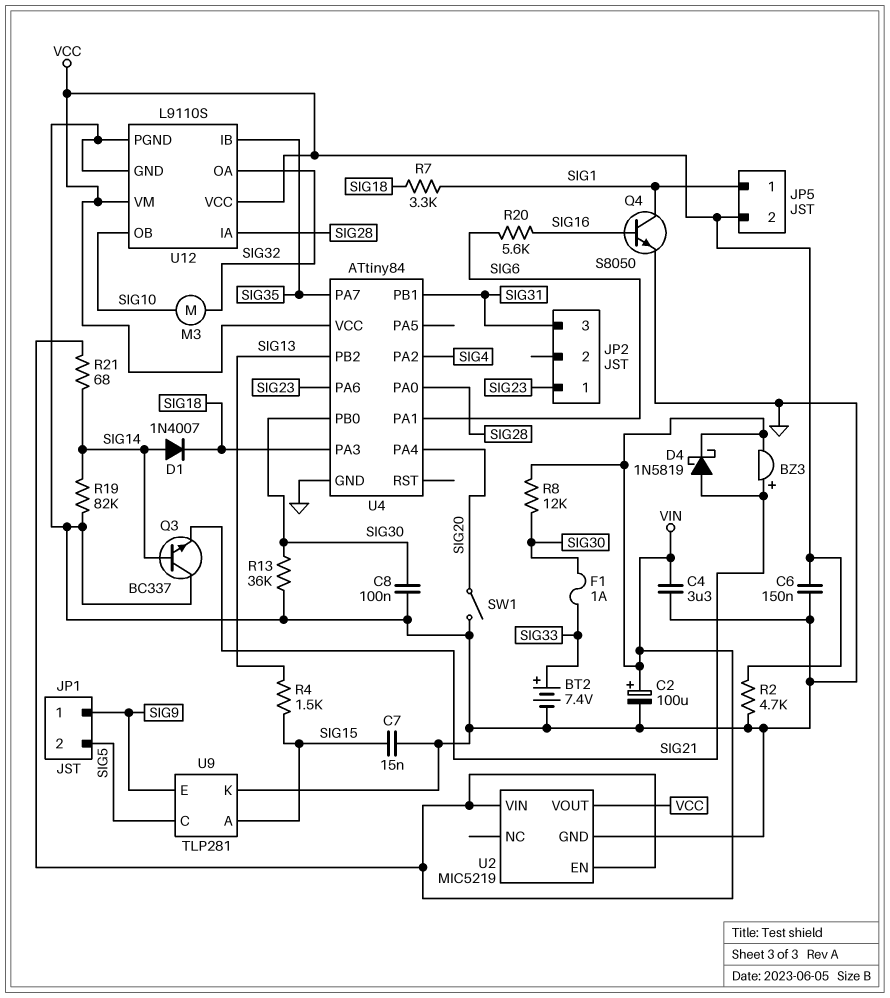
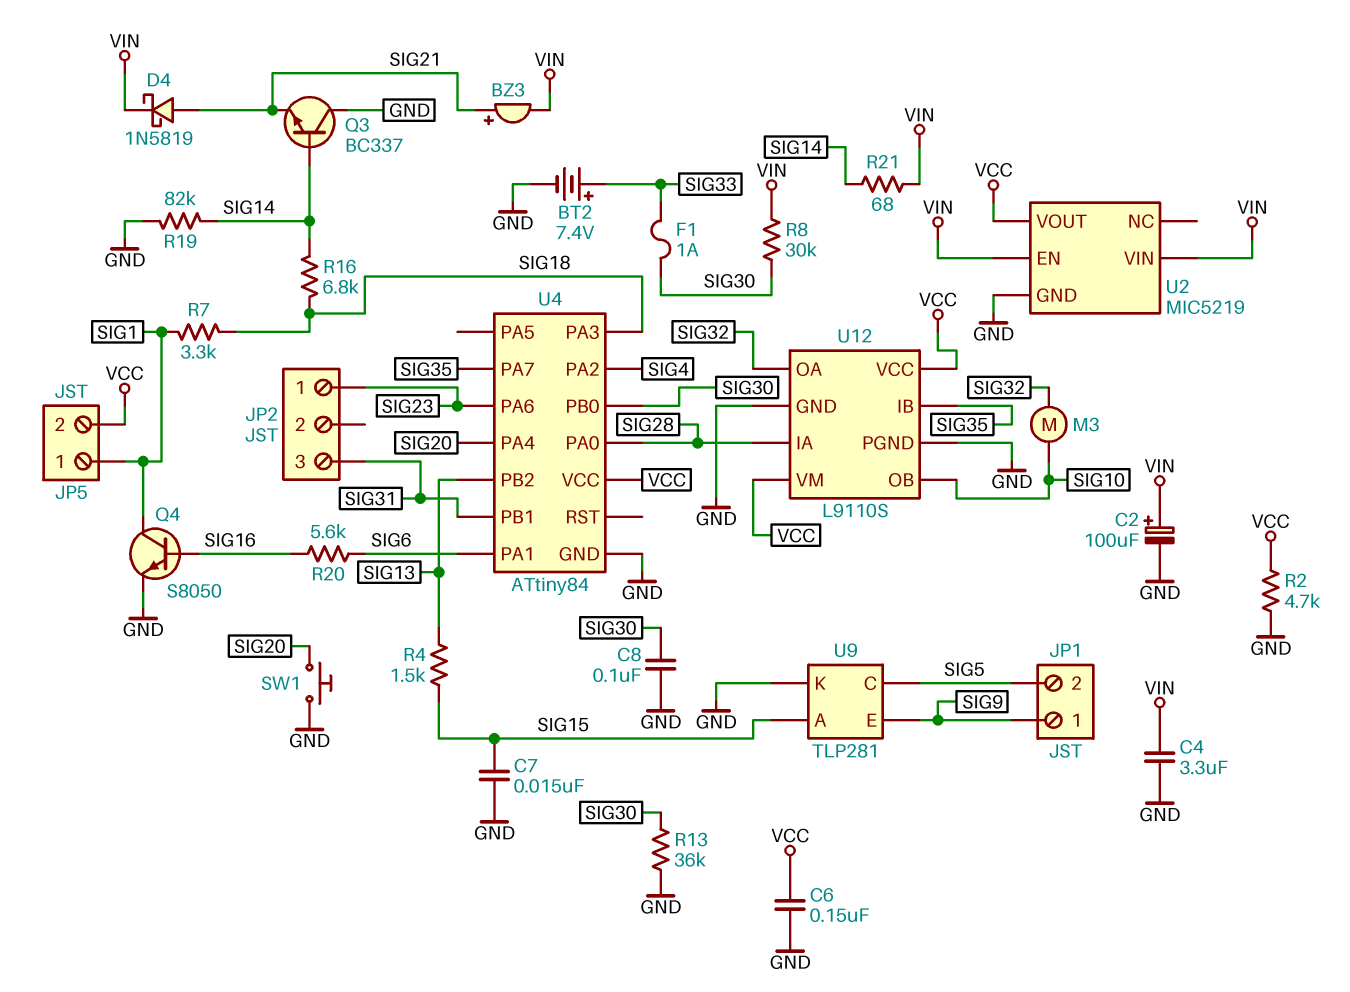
D1: diode 1N4007 (A SIG14, K SIG18) -> none
R8: 12k (SIG30, VIN) -> 30k (SIG30, VIN)
R16: none -> 6.8k (SIG14, SIG18)
SW1: switch (GND, SIG20) -> button (GND, SIG20)

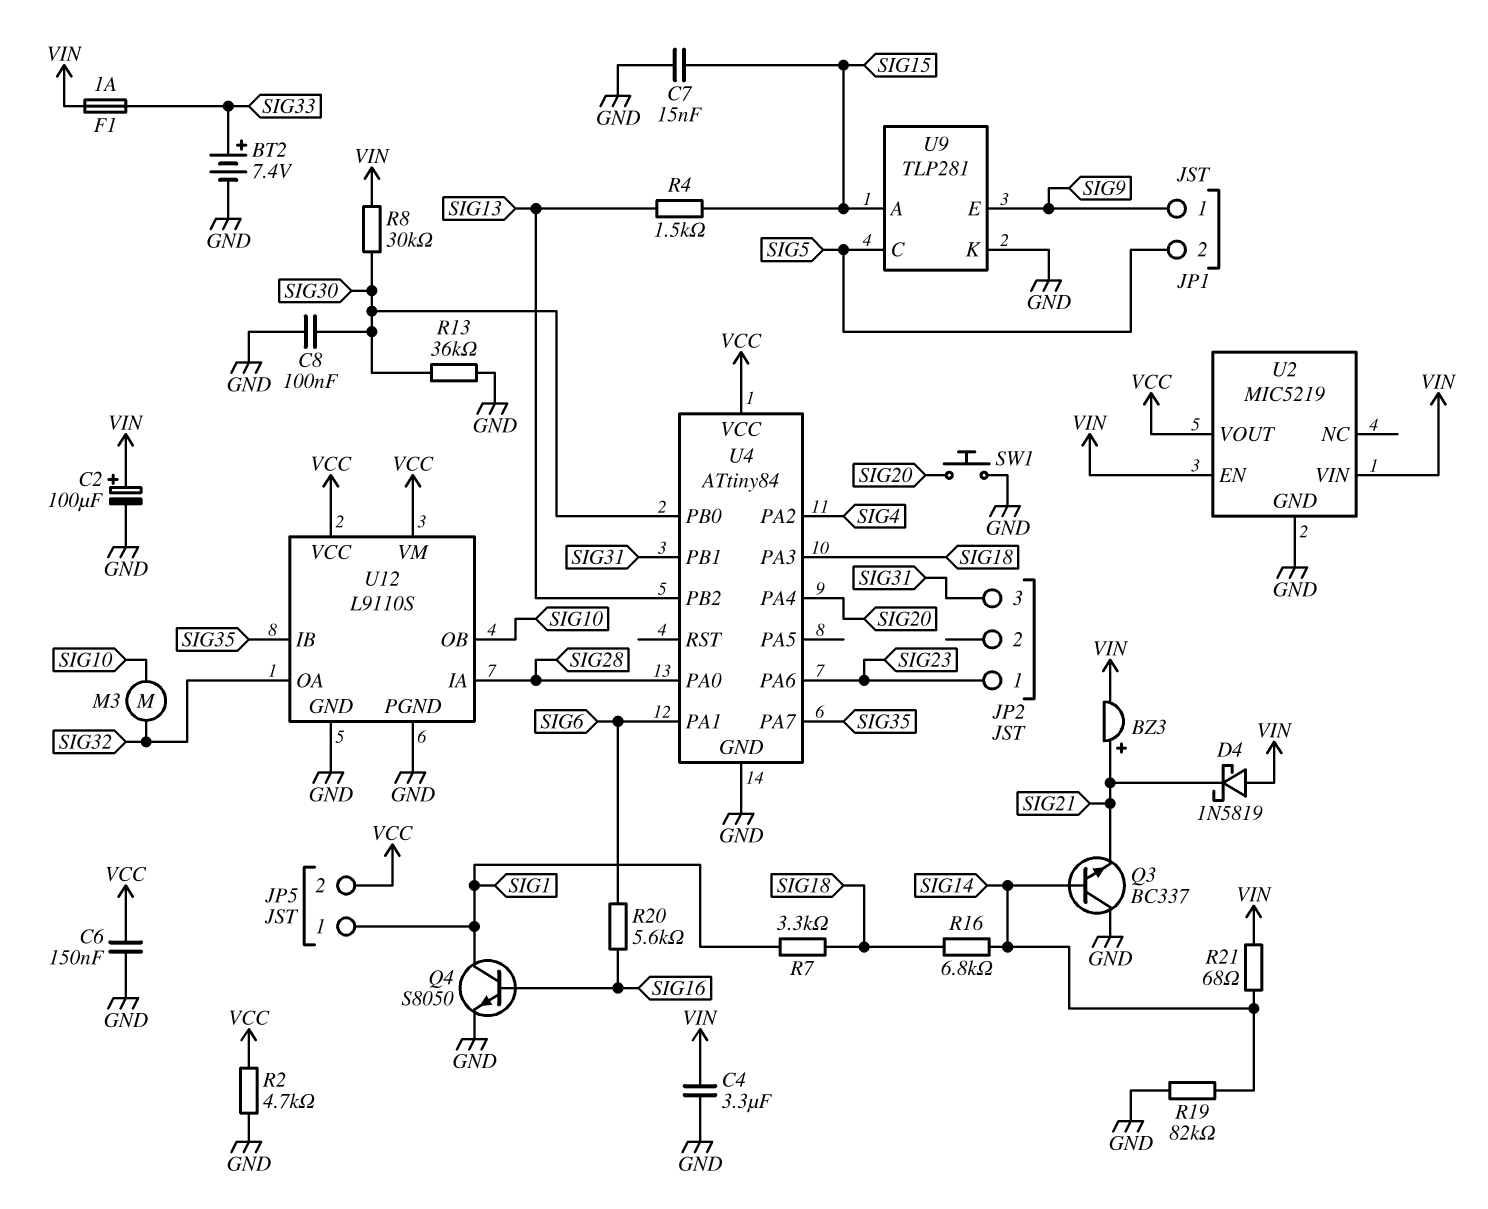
D4: schottky 1N5819 (A SIG21, K VIN) -> schottky 1N5819 (A VIN, K SIG21)
F1: 1A (SIG30, SIG33) -> 1A (SIG33, VIN)

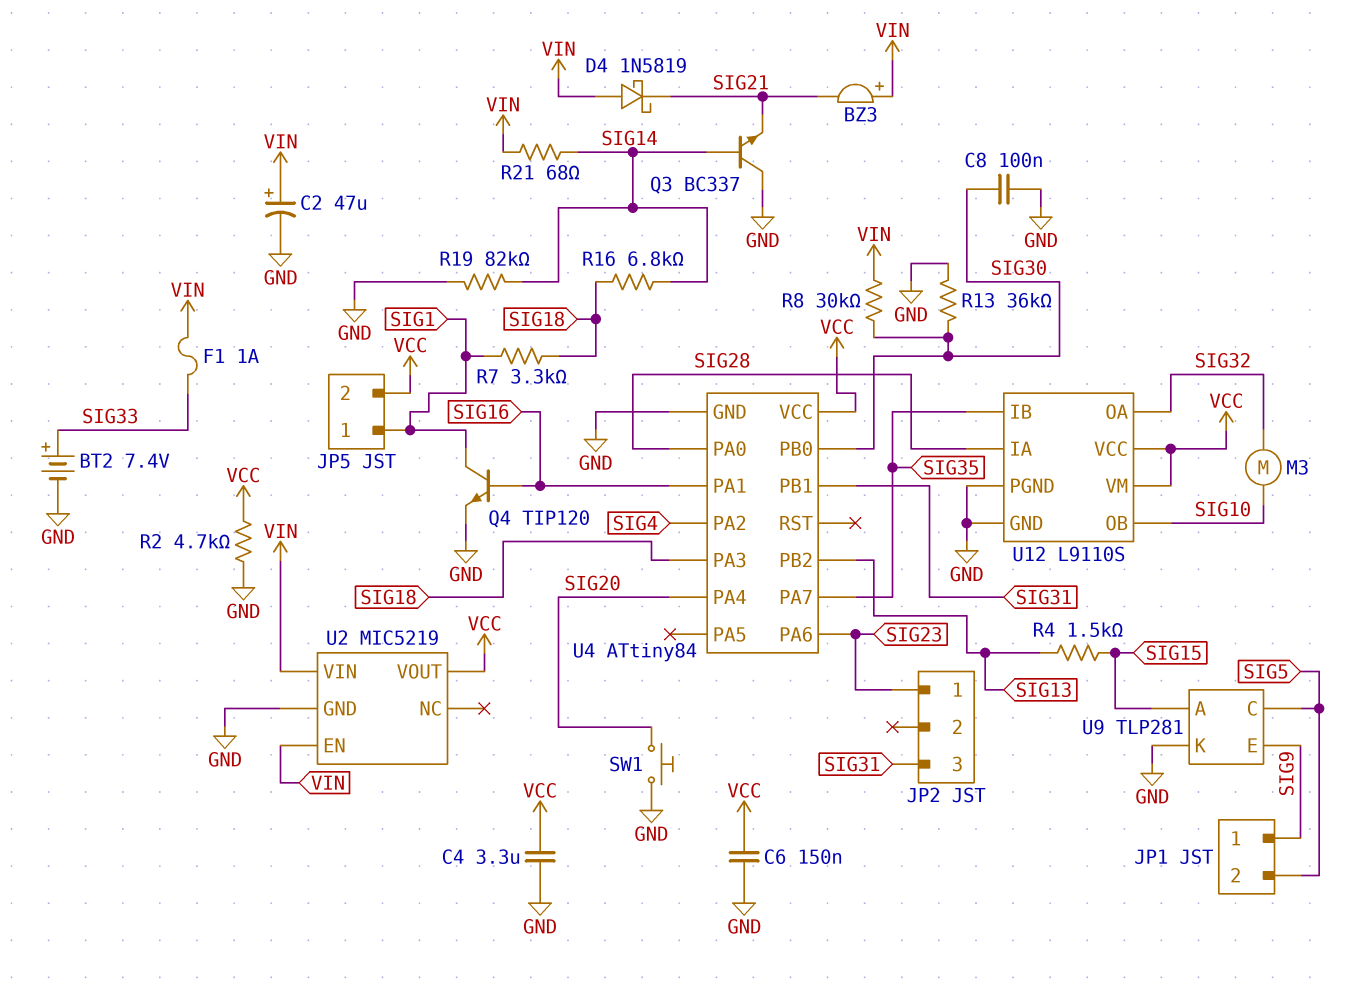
BZ3: buzzer (plus SIG21, minus VIN) -> buzzer (plus VIN, minus SIG21)
C2: 100uF (plus VIN, minus GND) -> 47uF (plus VIN, minus GND)
C4: 3.3uF (GND, VIN) -> 3.3uF (GND, VCC)
C7: 15nF (GND, SIG15) -> none
Q4: NPN S8050 (B SIG16, C SIG1, E GND) -> NPN TIP120 (B SIG16, C SIG1, E GND)
R20: 5.6k (SIG6, SIG16) -> none
U4 pin PA1: SIG6 -> SIG16

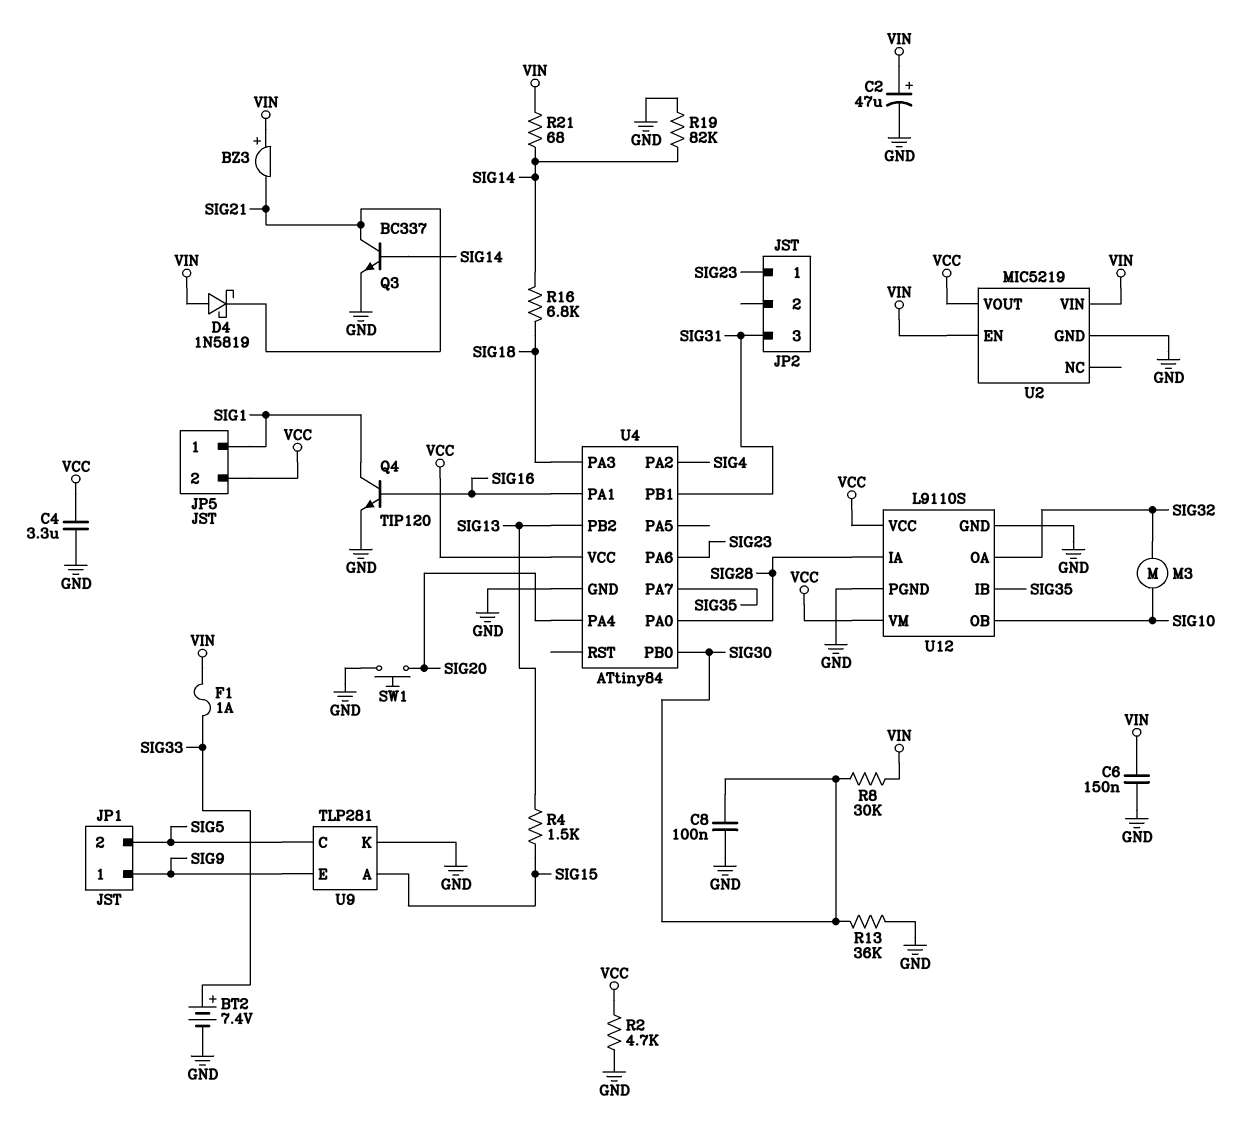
C6: 150nF (GND, VCC) -> 150nF (GND, VIN)
Q3: NPN BC337 (B SIG14, C GND, E SIG21) -> NPN BC337 (B SIG14, C SIG21, E GND)
R7: 3.3k (SIG1, SIG18) -> none

